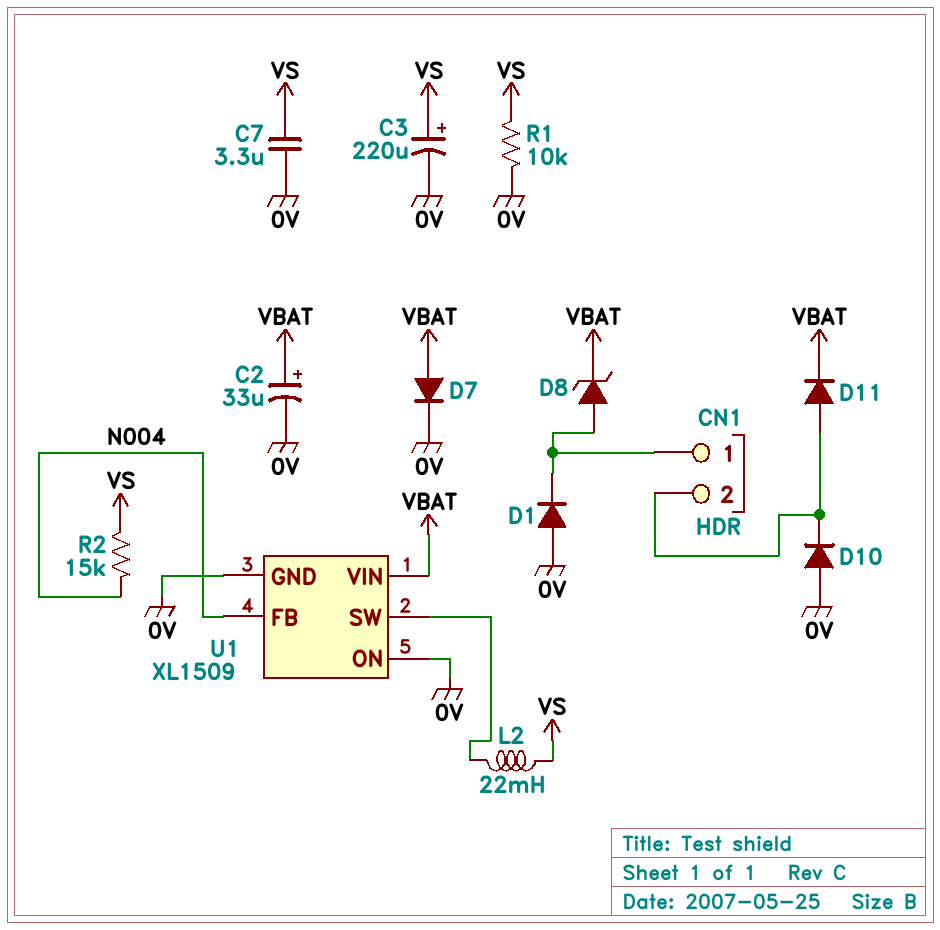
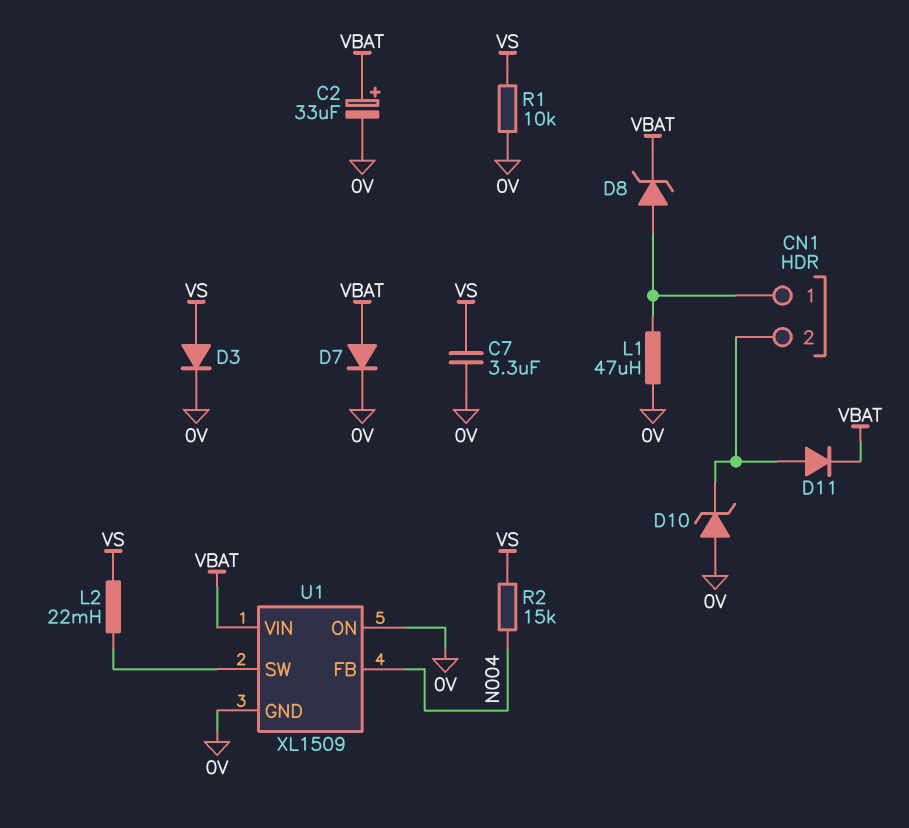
C3: 220uF (plus VS, minus 0V) -> none
D1: diode (A 0V, K CN1/1) -> none
D3: none -> diode (A VS, K 0V)
D10: diode (A 0V, K CN1/2) -> zener (A 0V, K CN1/2)
L1: none -> 47uH (0V, CN1/1)

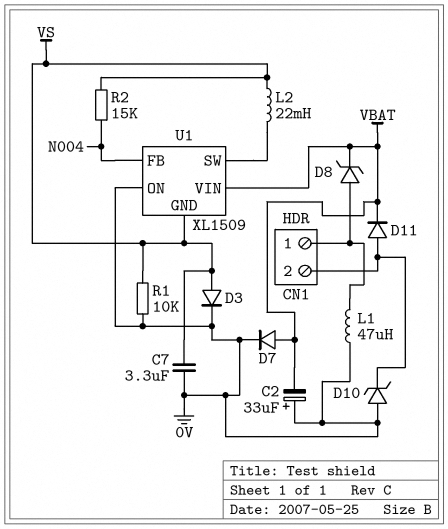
C2: 33uF (plus VBAT, minus 0V) -> 33uF (plus 0V, minus VBAT)
U1 pin GND: 0V -> VS

